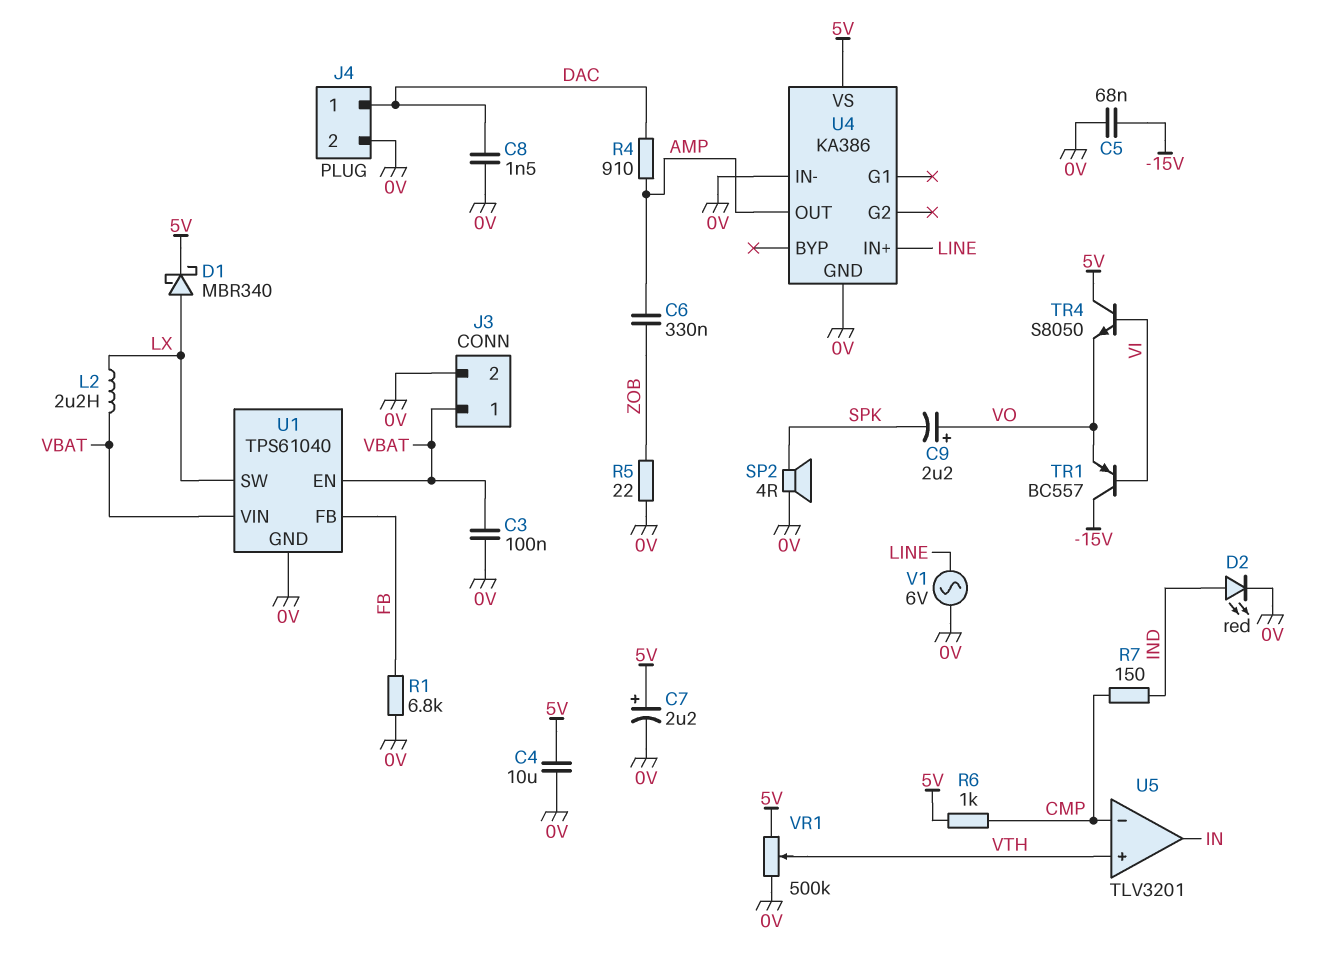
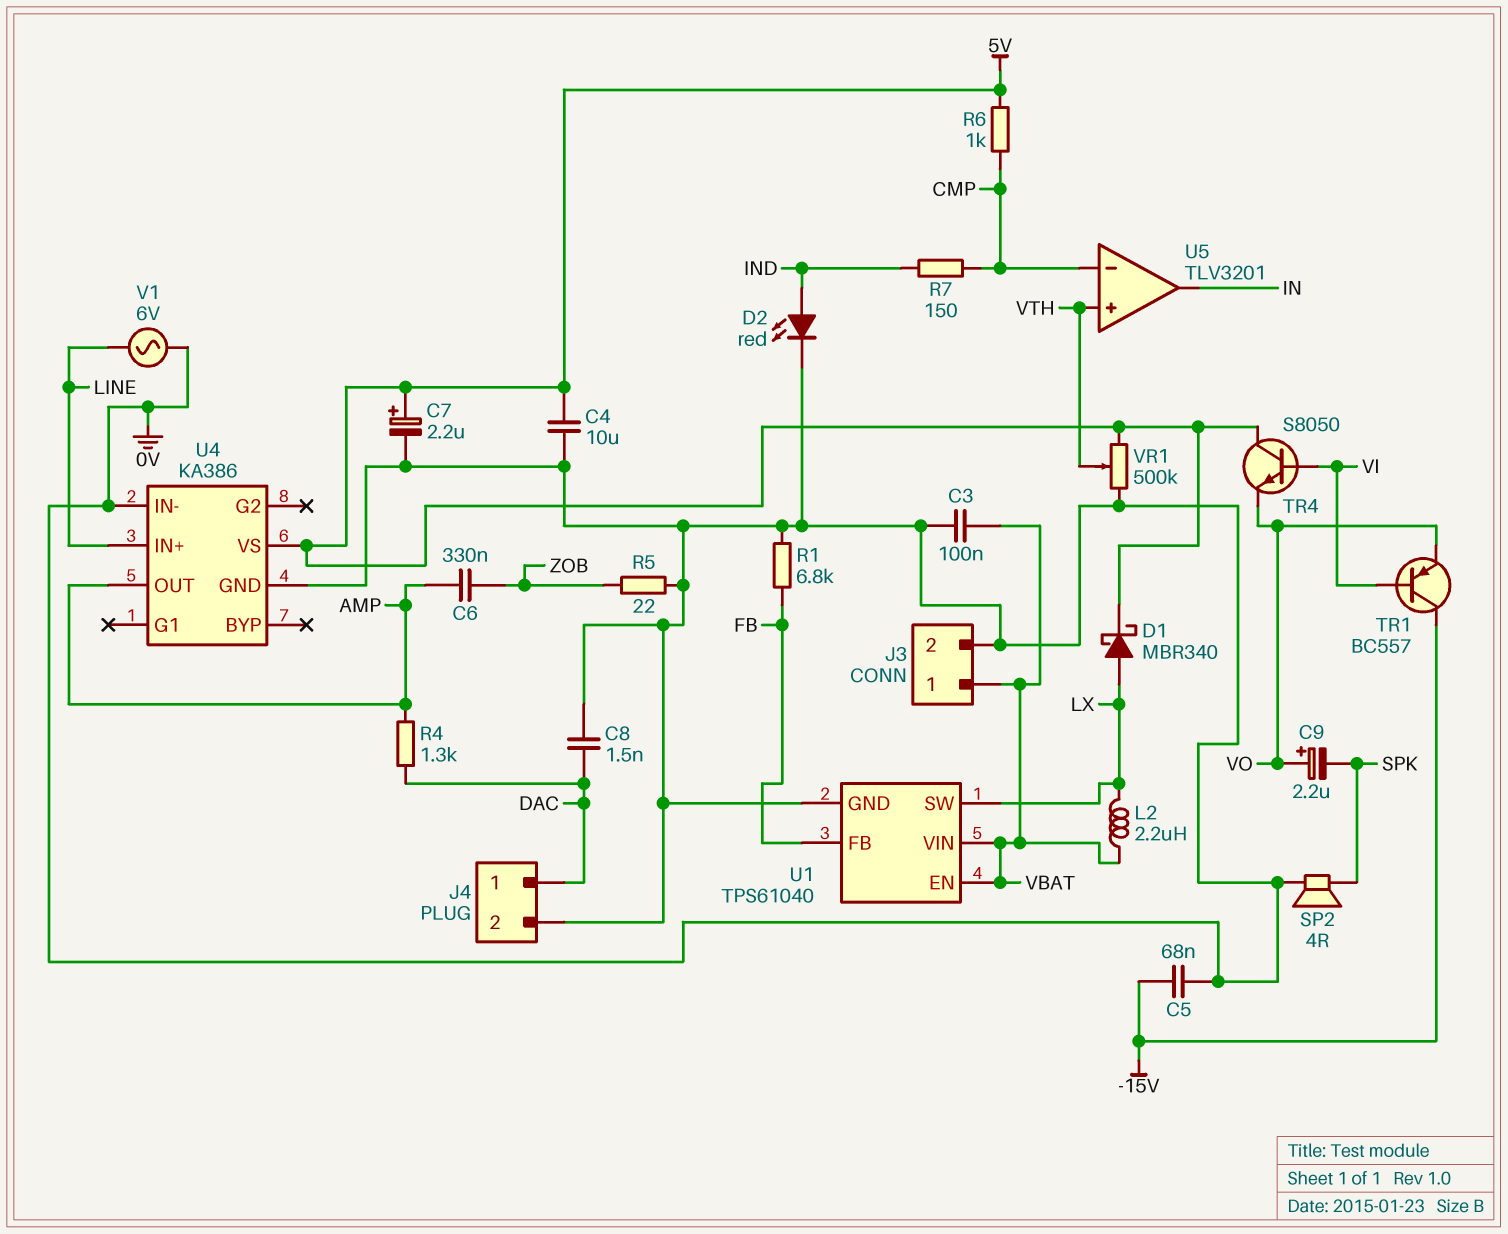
R4: 910 (AMP, DAC) -> 1.3k (AMP, DAC)

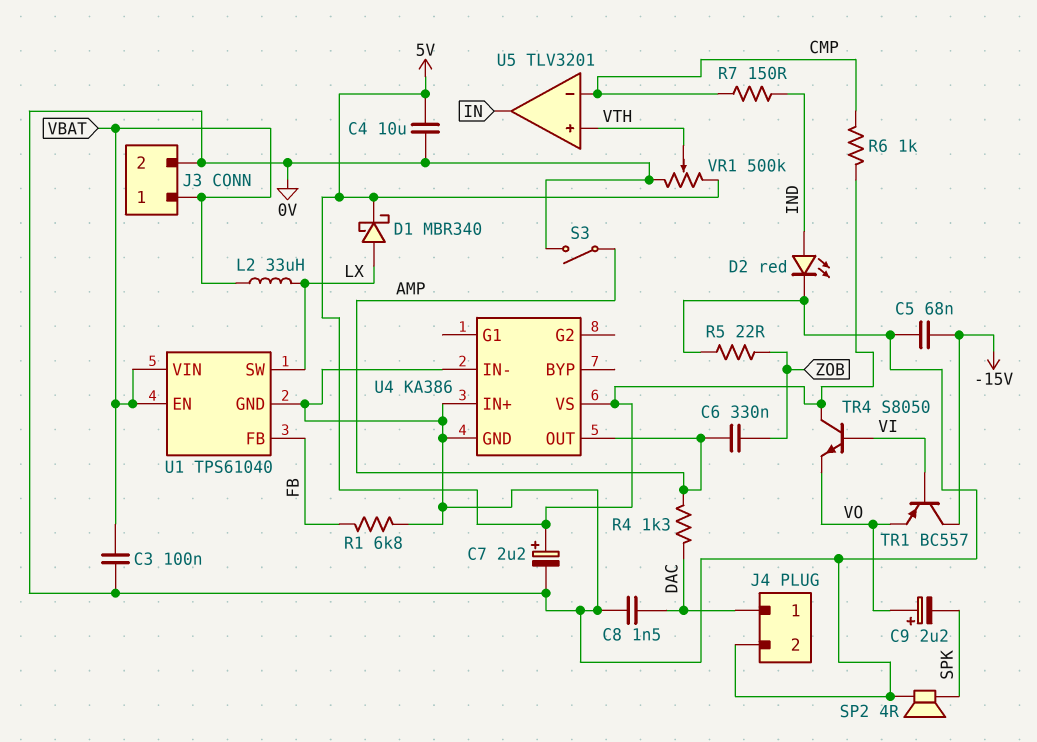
L2: 2.2uH (LX, VBAT) -> 33uH (LX, VBAT)
S3: none -> switch (0V, AMP)
U4 pin IN+: LINE -> 0V
V1: AC 6V (0V, LINE) -> none

